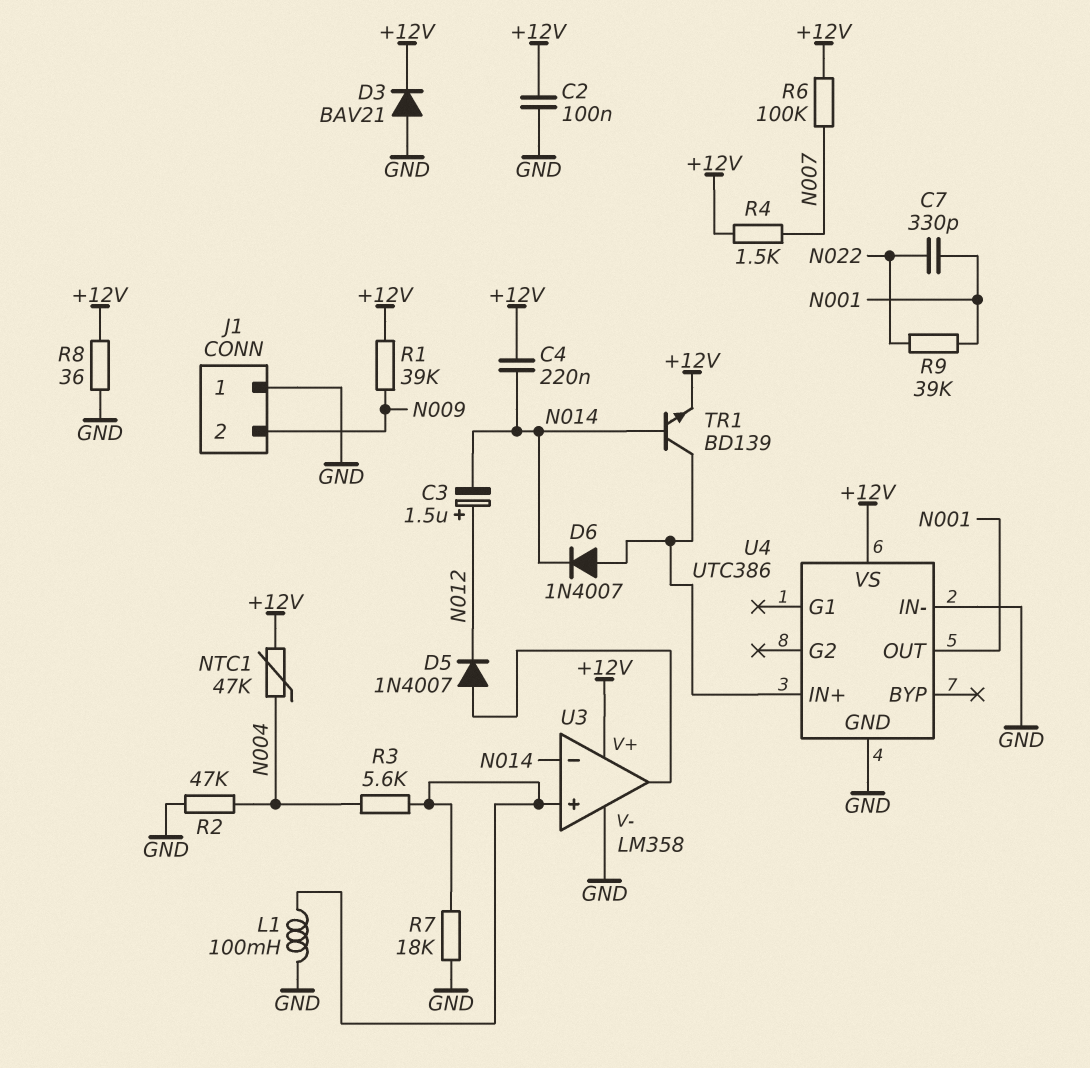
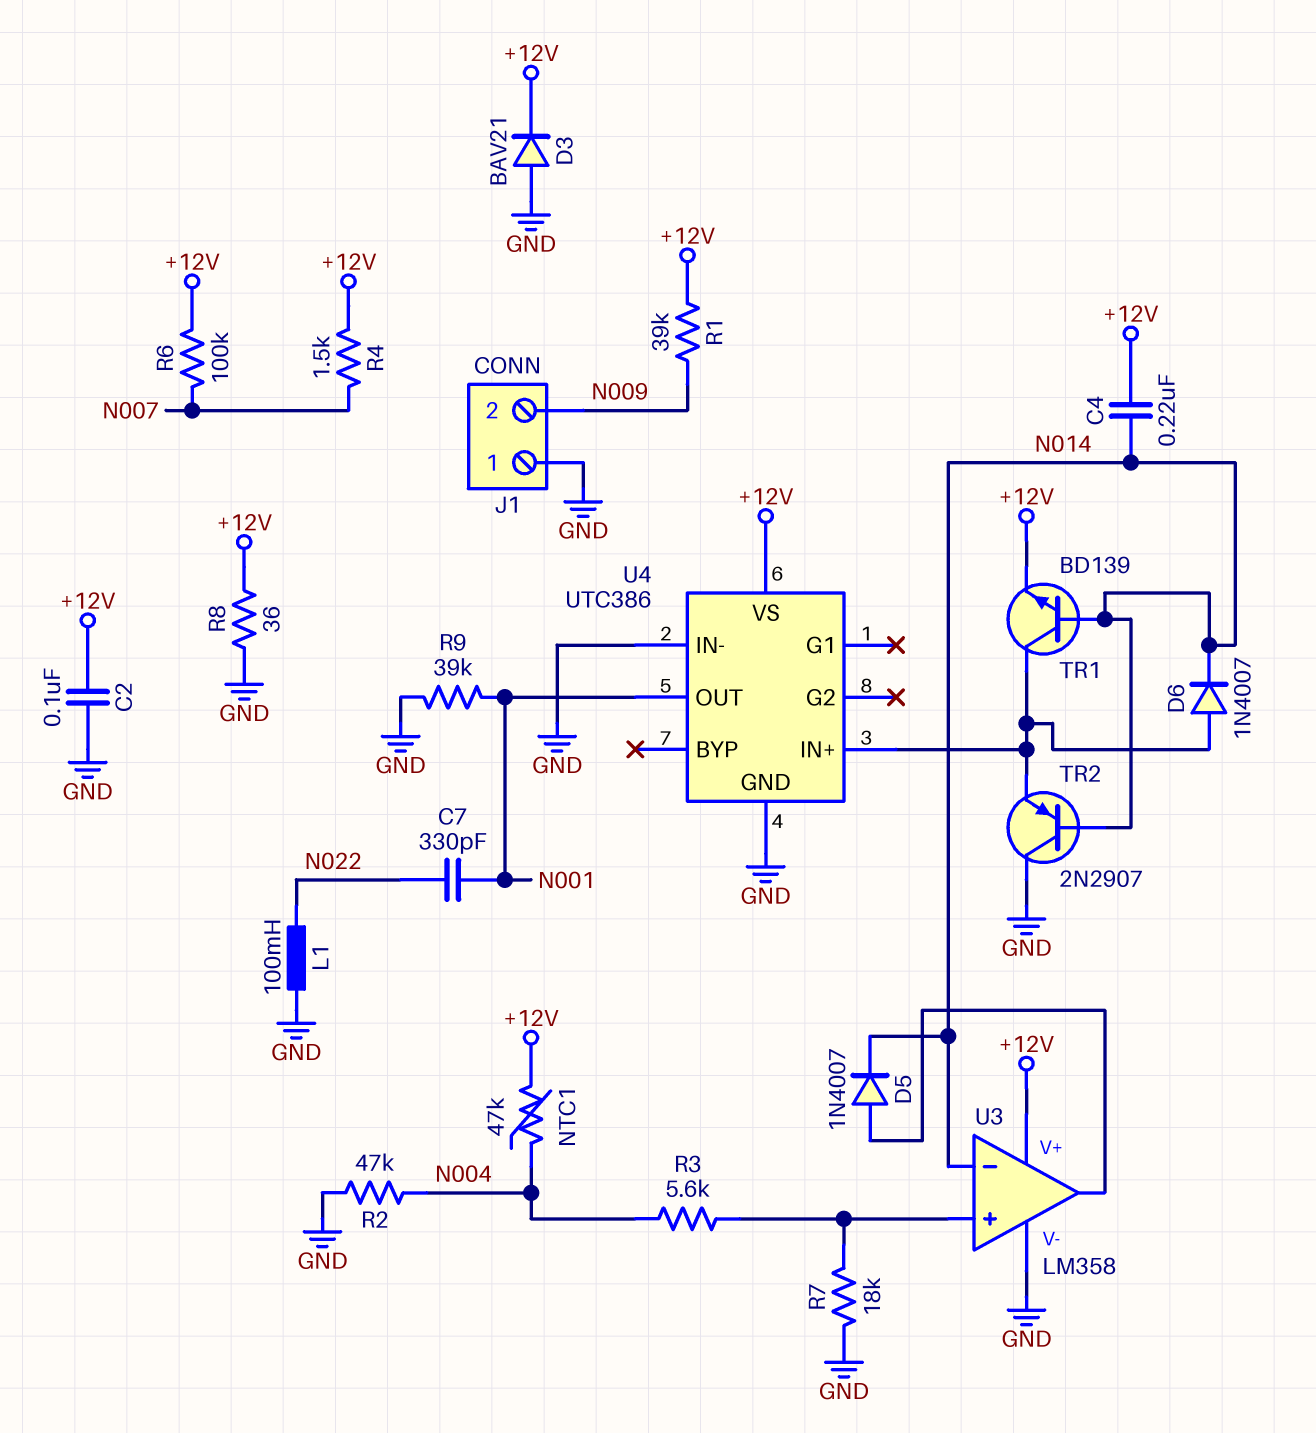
C3: 1.5uF (plus N012, minus N014) -> none
D5: diode 1N4007 (A U3/out, K N012) -> diode 1N4007 (A U3/out, K N014)
L1: 100mH (GND, U3/in+) -> 100mH (GND, N022)
R9: 39k (N001, N022) -> 39k (GND, N001)
TR2: none -> PNP 2N2907 (B N014, C GND, E U4/IN+)

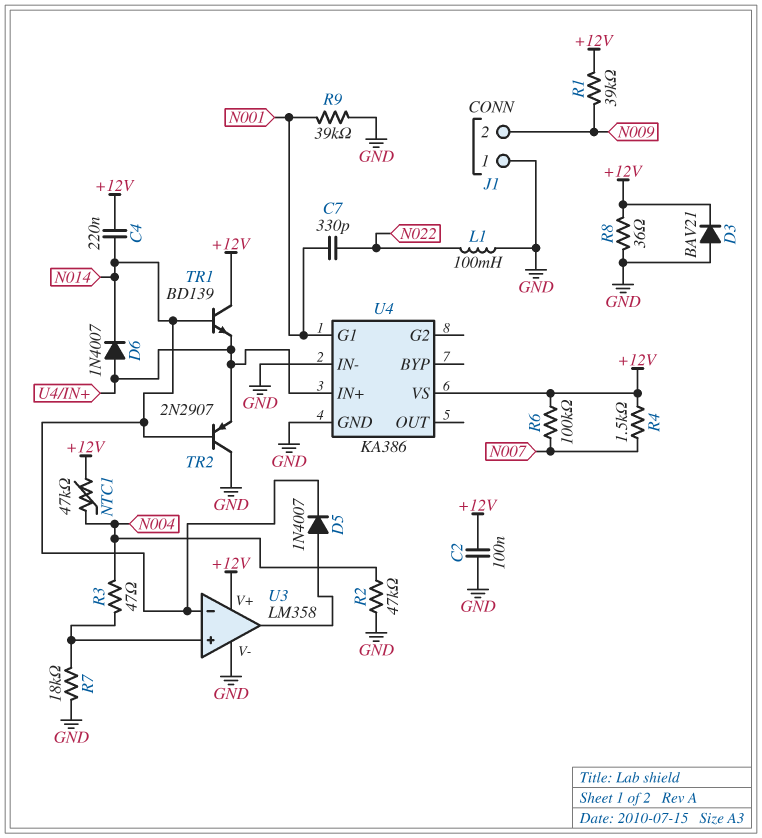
R3: 5.6k (N004, U3/in+) -> 47 (N004, U3/in+)
TR1: NPN BD139 (B N014, C U4/IN+, E +12V) -> NPN BD139 (B N014, C +12V, E U4/IN+)
U4: UTC386 -> KA386
U4 pin G1: none -> N001
U4 pin OUT: N001 -> none

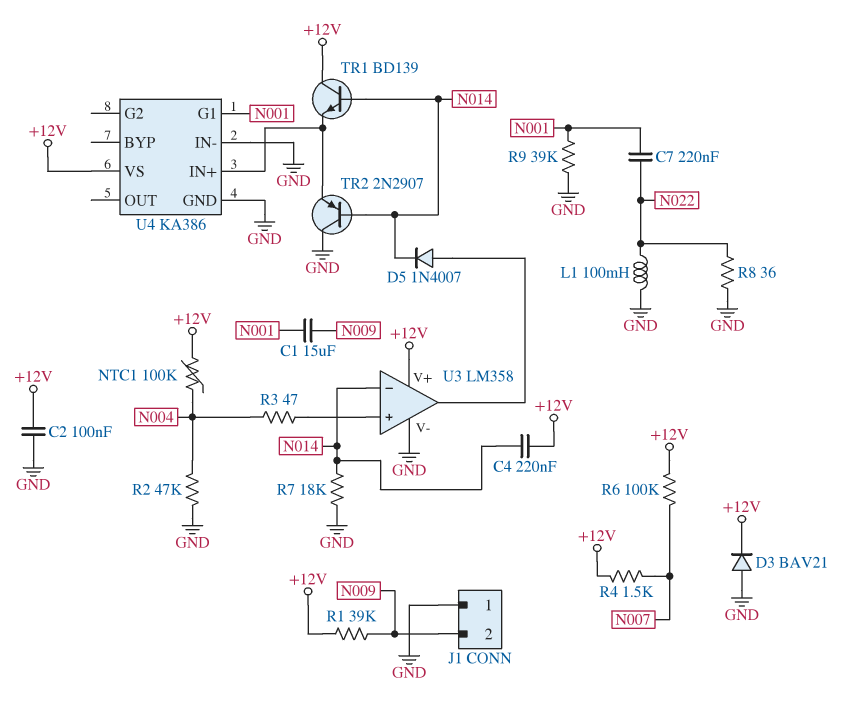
C1: none -> 15uF (N001, N009)
C7: 330pF (N001, N022) -> 220nF (N001, N022)
D6: diode 1N4007 (A U4/IN+, K N014) -> none
NTC1: 47k (+12V, N004) -> 100k (+12V, N004)
R7: 18k (GND, U3/in+) -> 18k (GND, N014)
R8: 36 (+12V, GND) -> 36 (GND, N022)

